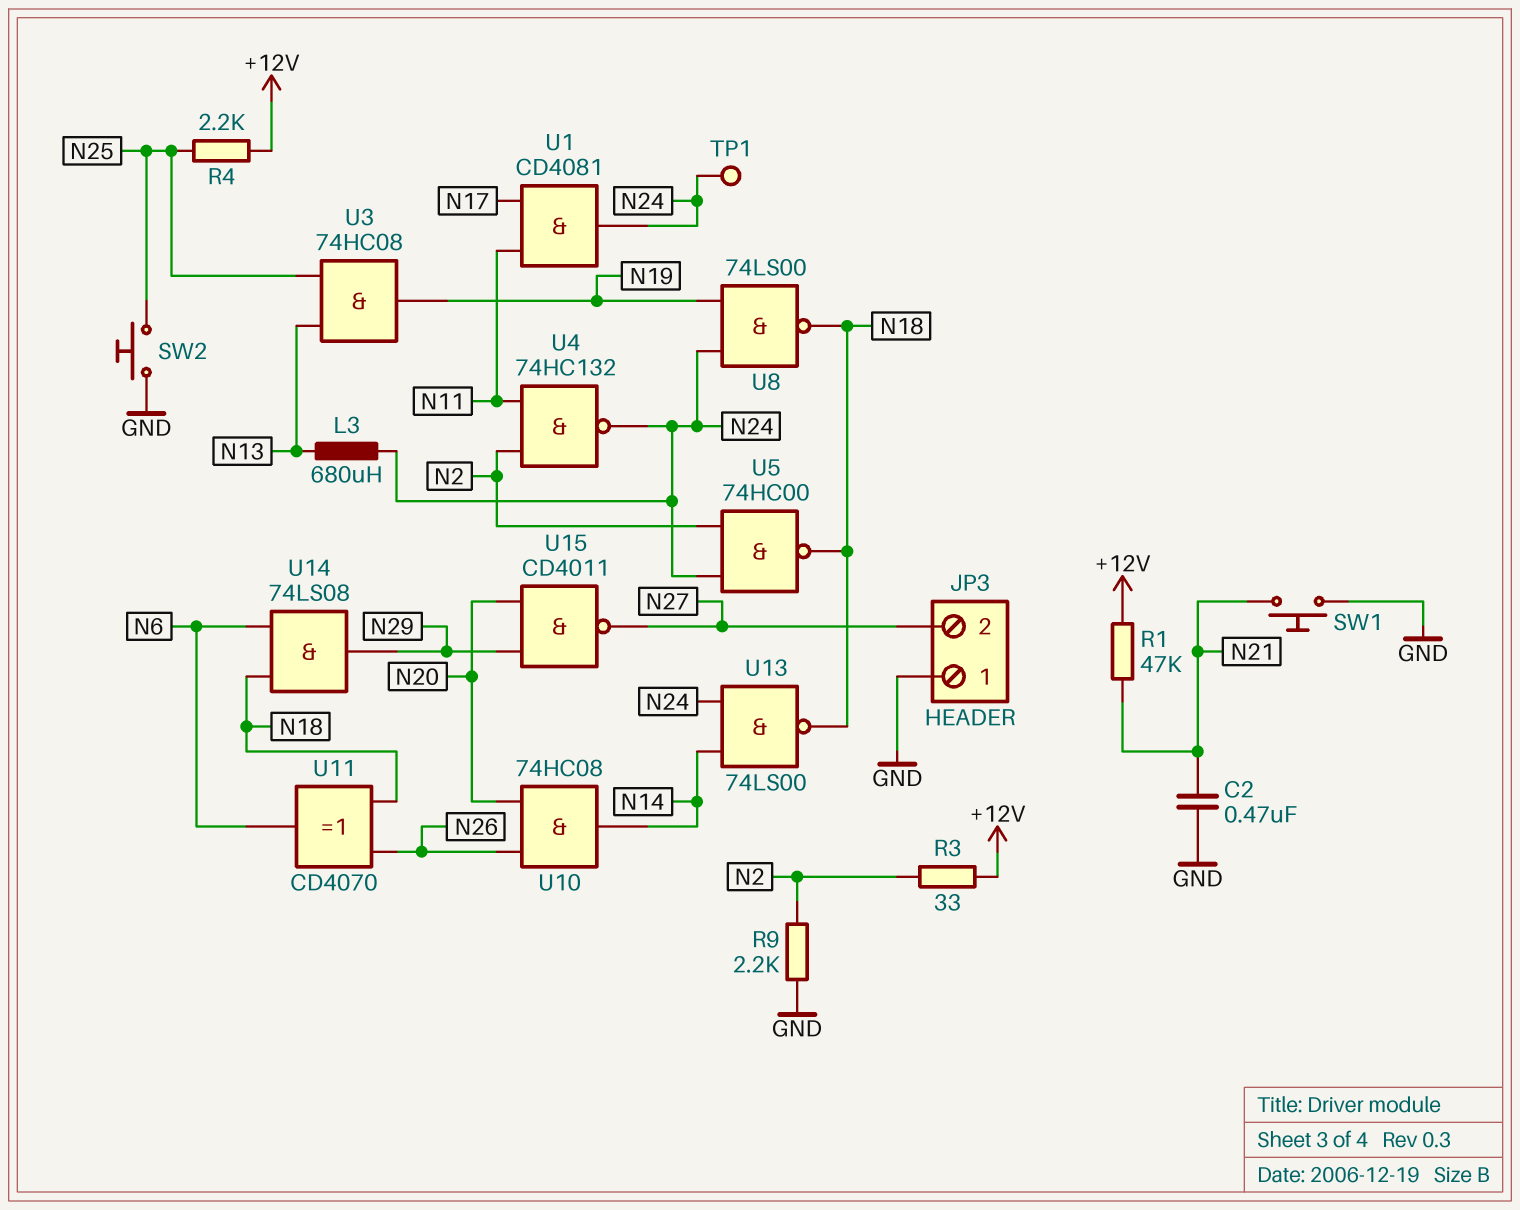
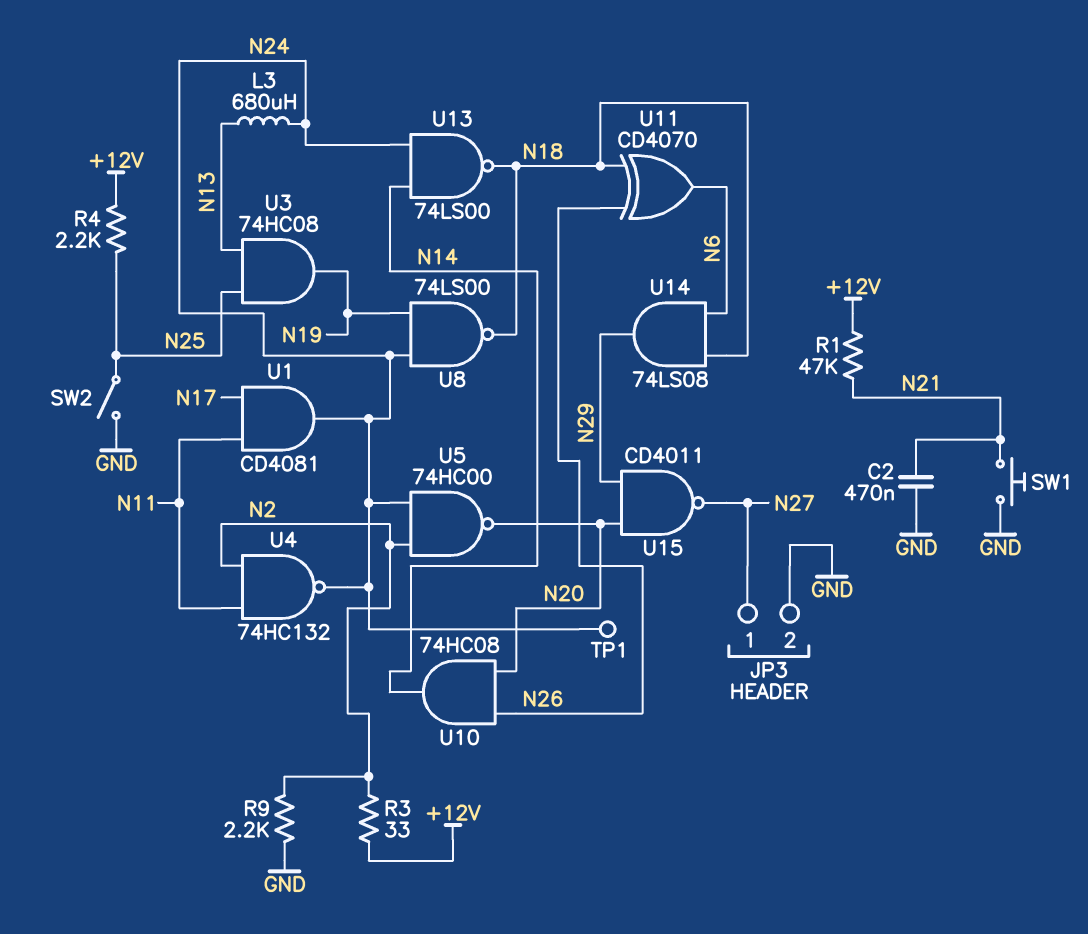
JP3 pin 1: GND -> N27
JP3 pin 2: N27 -> GND
SW2: button (GND, N25) -> switch (GND, N25)
U5: NAND 74HC00 (in N2, in N24, out N18) -> NAND 74HC00 (in N2, in N24, out N20)

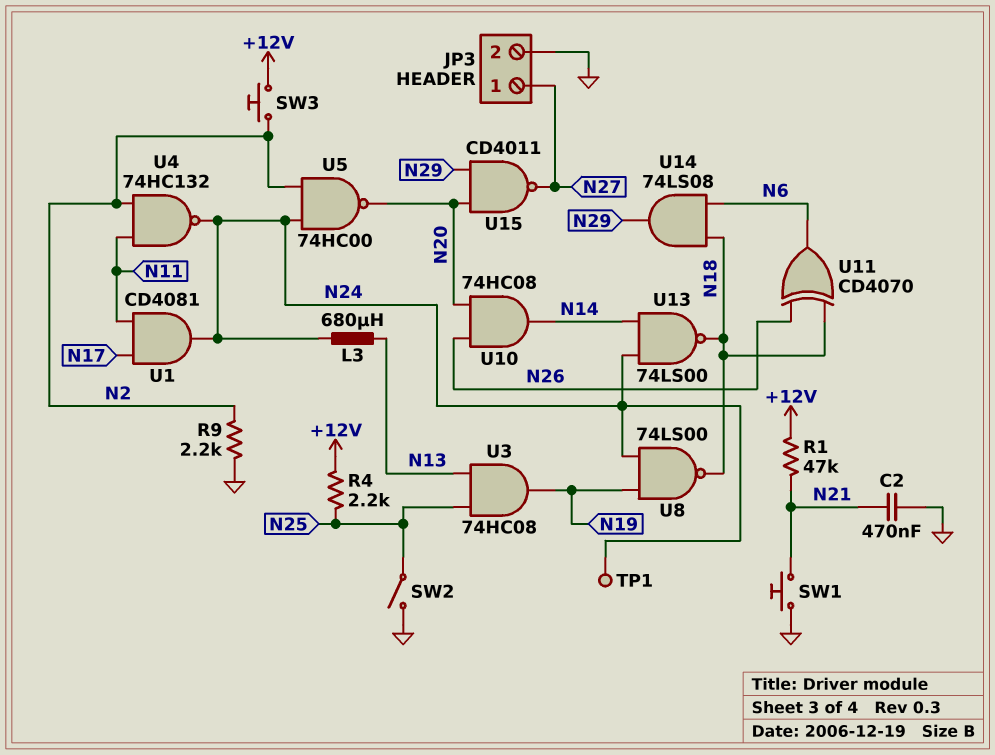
R3: 33 (+12V, N2) -> none
SW3: none -> button (+12V, N2)

